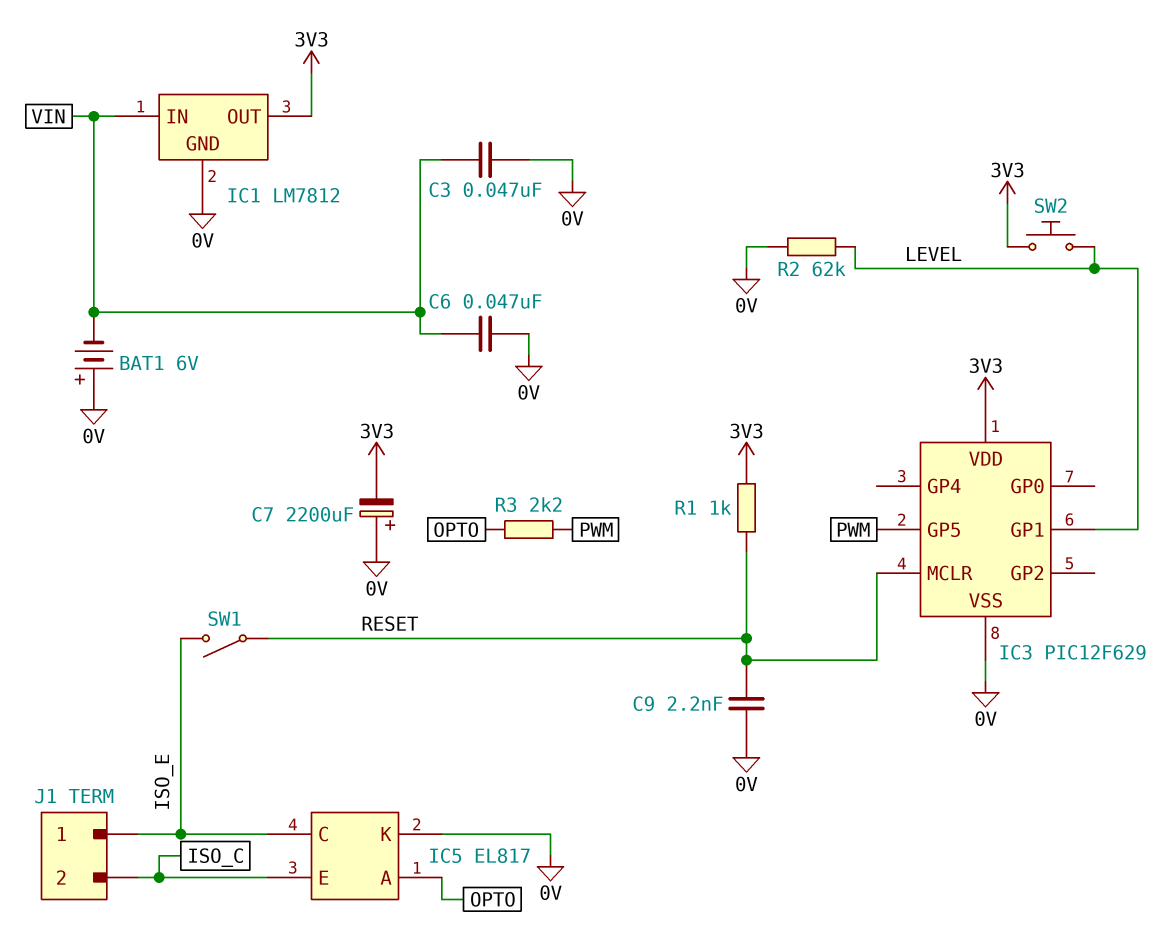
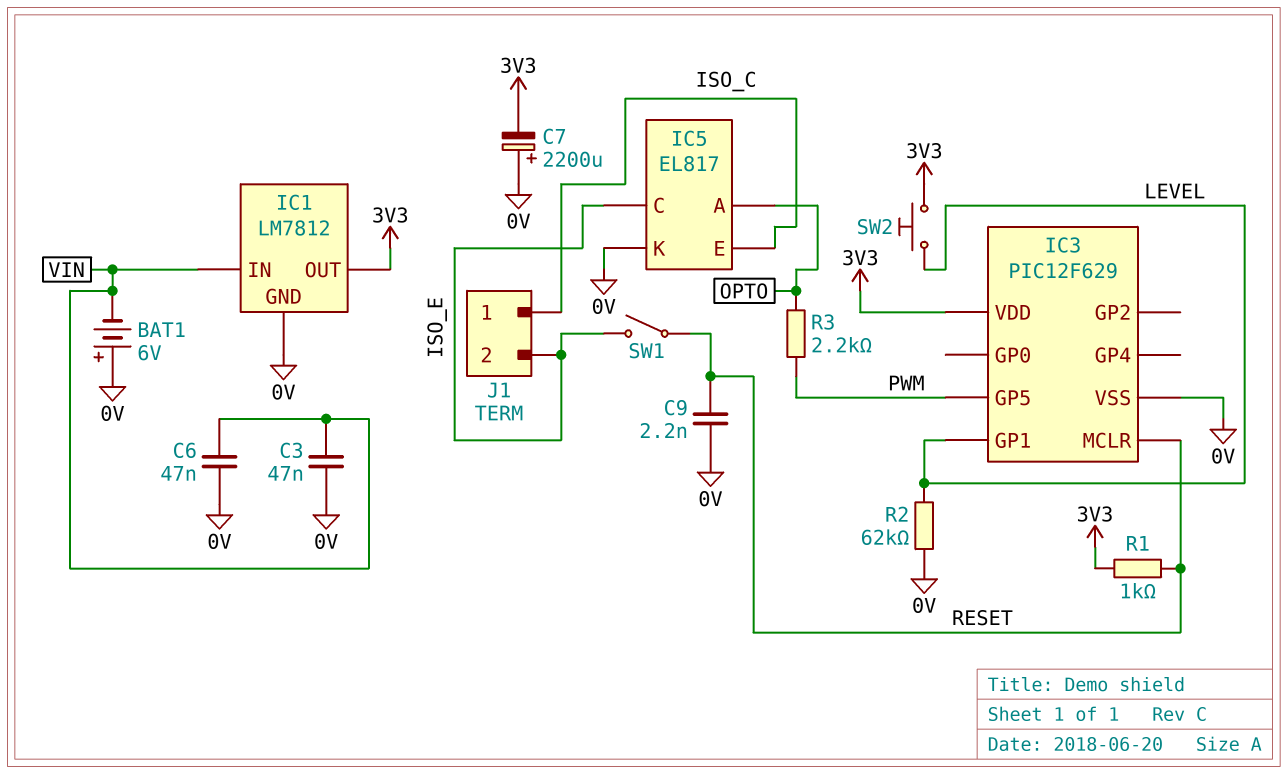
J1 pin 1: ISO_E -> ISO_C
J1 pin 2: ISO_C -> ISO_E

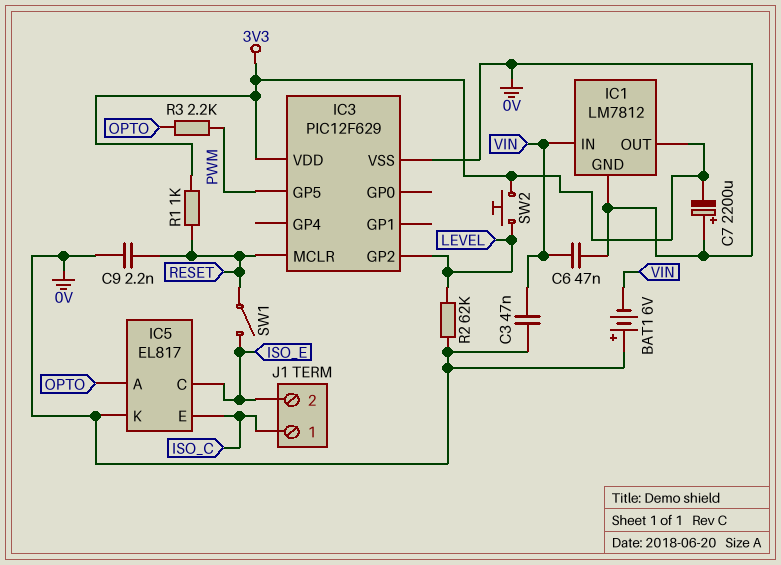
IC3 pin GP1: LEVEL -> none
IC3 pin GP2: none -> LEVEL

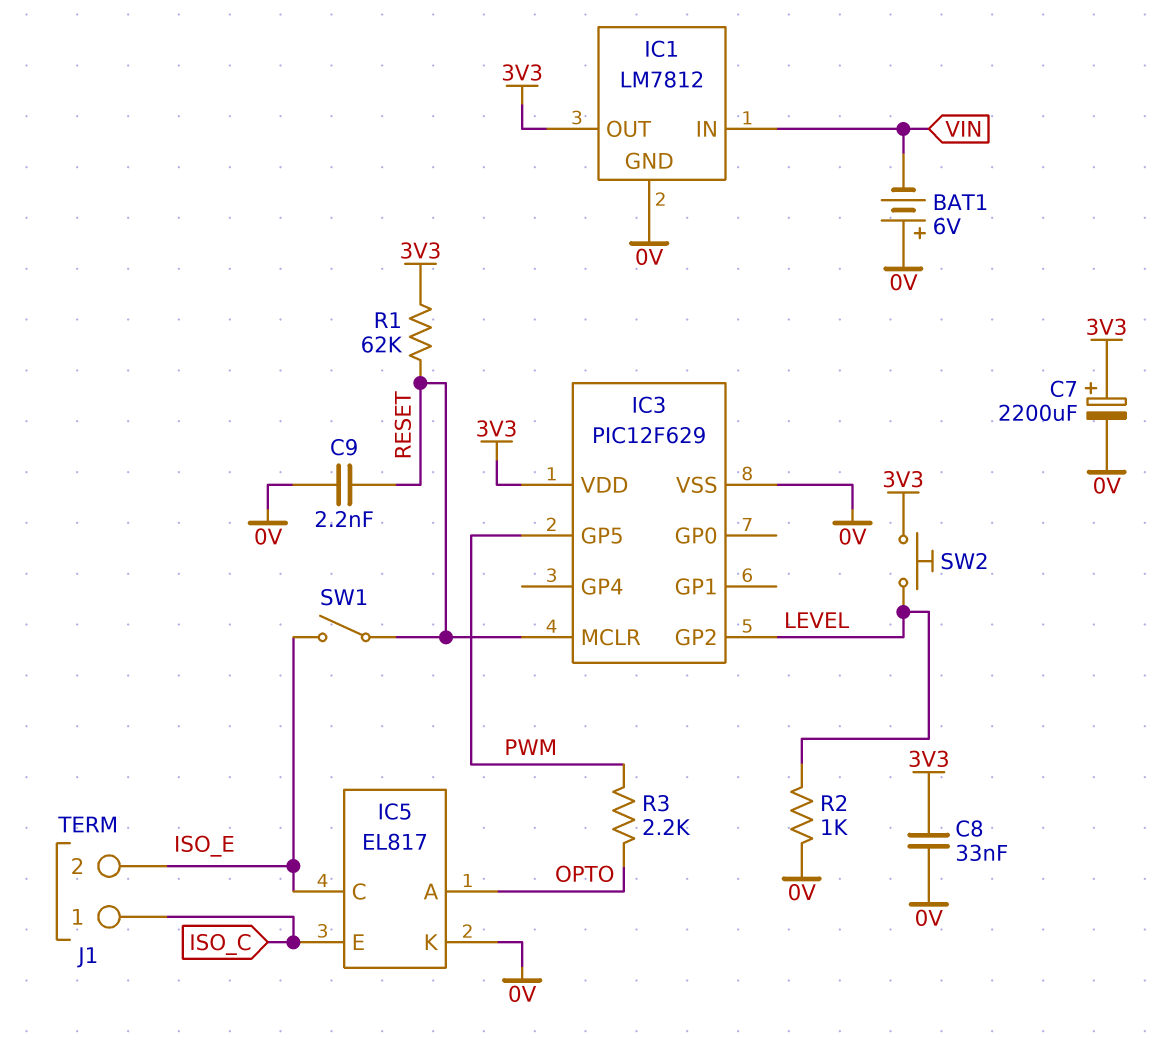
C3: 47nF (0V, VIN) -> none
C6: 47nF (0V, VIN) -> none
C7: 2200uF (plus 0V, minus 3V3) -> 2200uF (plus 3V3, minus 0V)
C8: none -> 33nF (0V, 3V3)
R1: 1k (3V3, RESET) -> 62k (3V3, RESET)
R2: 62k (0V, LEVEL) -> 1k (0V, LEVEL)

